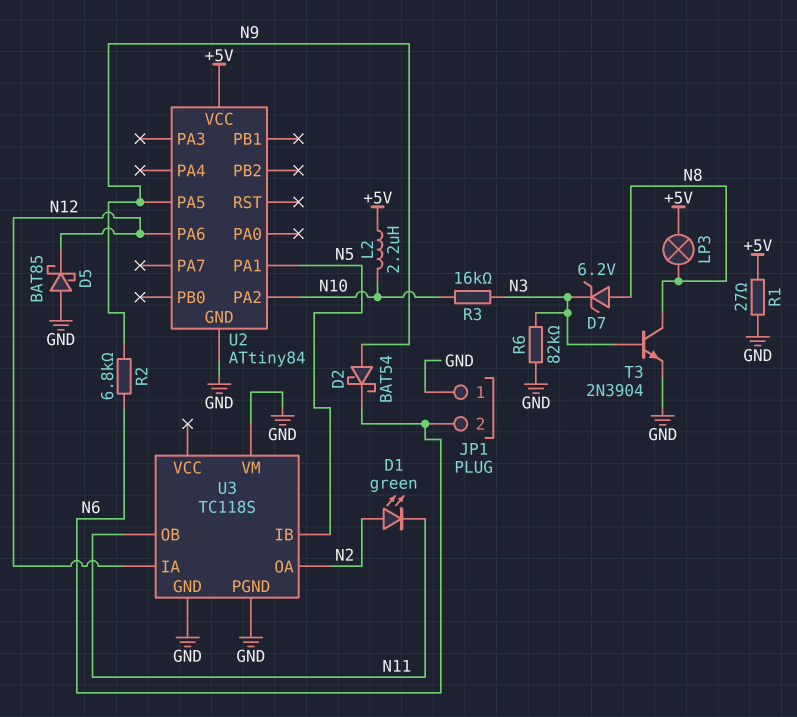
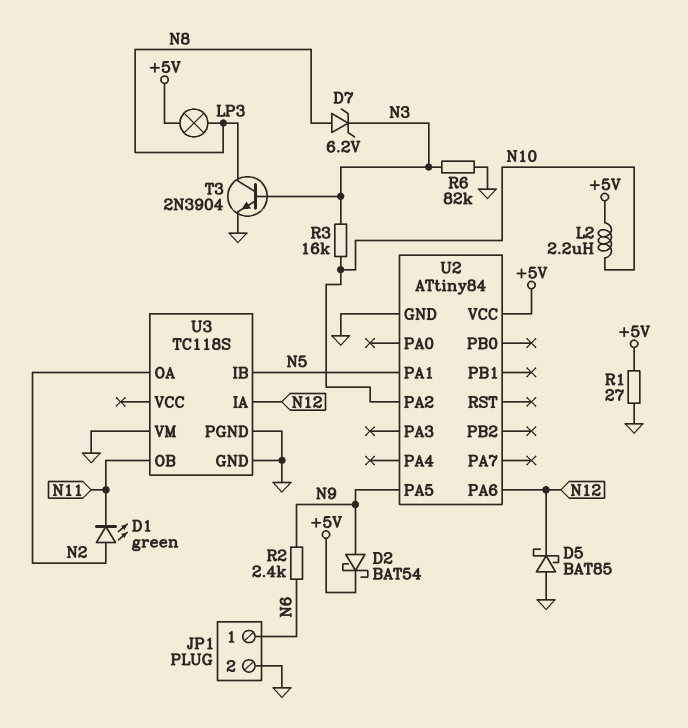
D2: schottky BAT54 (A N9, K N6) -> schottky BAT54 (A N9, K +5V)
JP1 pin 1: GND -> N6
JP1 pin 2: N6 -> GND
R2: 6.8k (N6, N9) -> 2.4k (N6, N9)

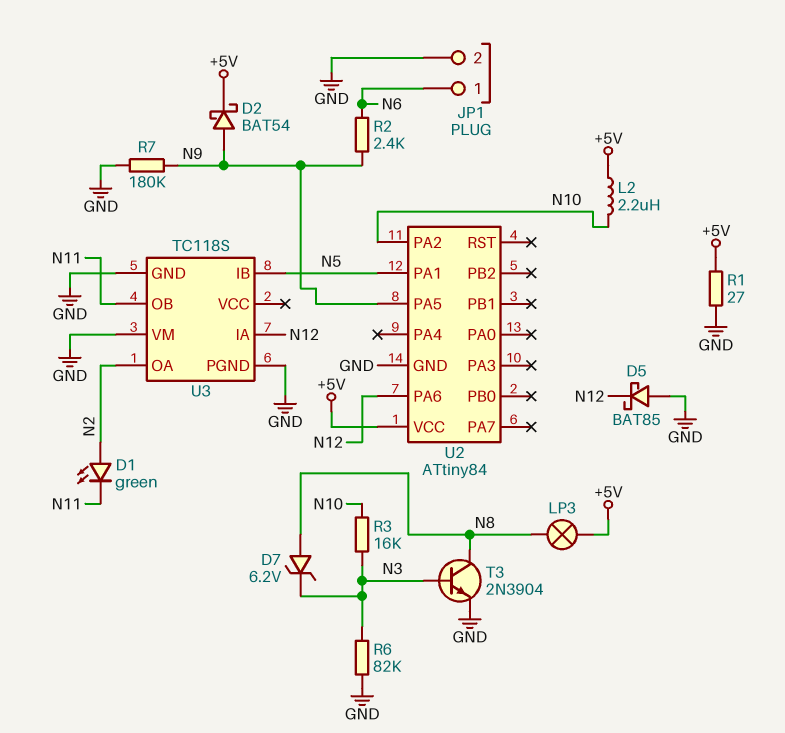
R7: none -> 180k (GND, N9)

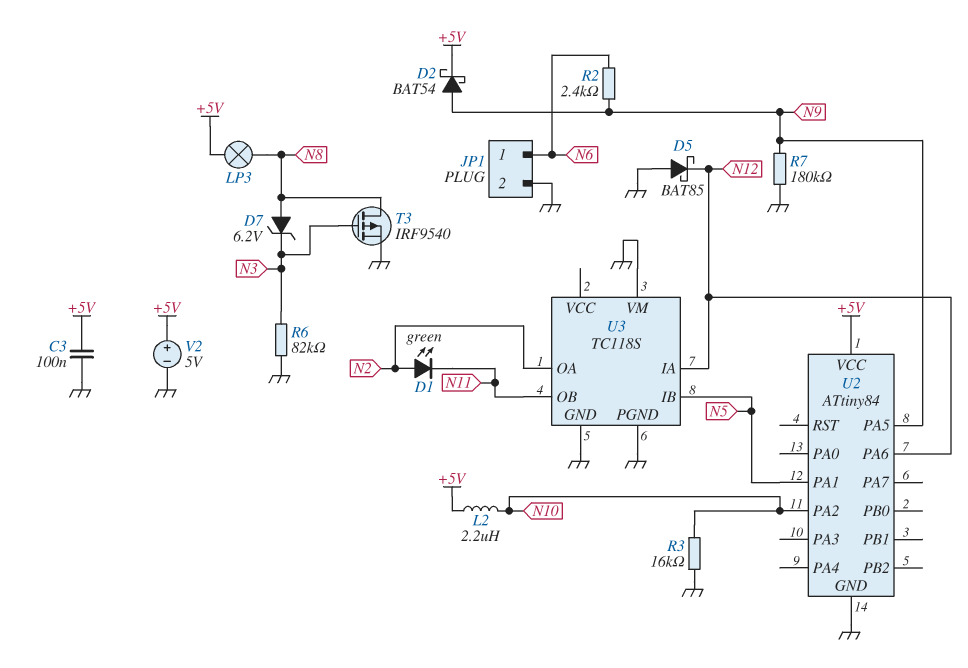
C3: none -> 100nF (+5V, GND)
R1: 27 (+5V, GND) -> none
R3: 16k (N3, N10) -> 16k (GND, N10)
T3: NPN 2N3904 (B N3, C N8, E GND) -> PMOS IRF9540 (G N3, D N8, S GND)
V2: none -> 5V (plus +5V, minus GND)

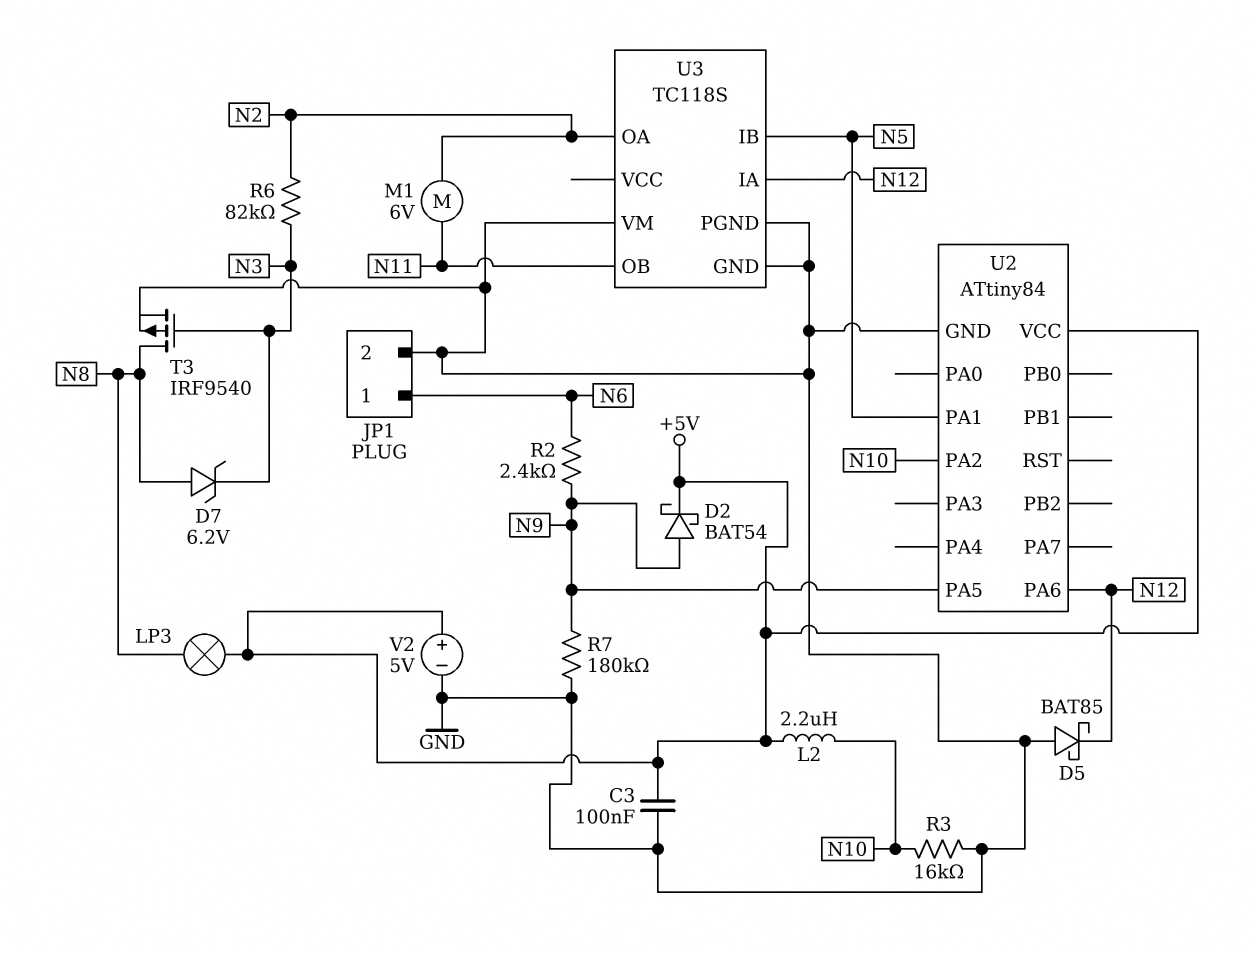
D1: LED green (A N2, K N11) -> none
M1: none -> motor 6V (N2, N11)
R6: 82k (GND, N3) -> 82k (N2, N3)

